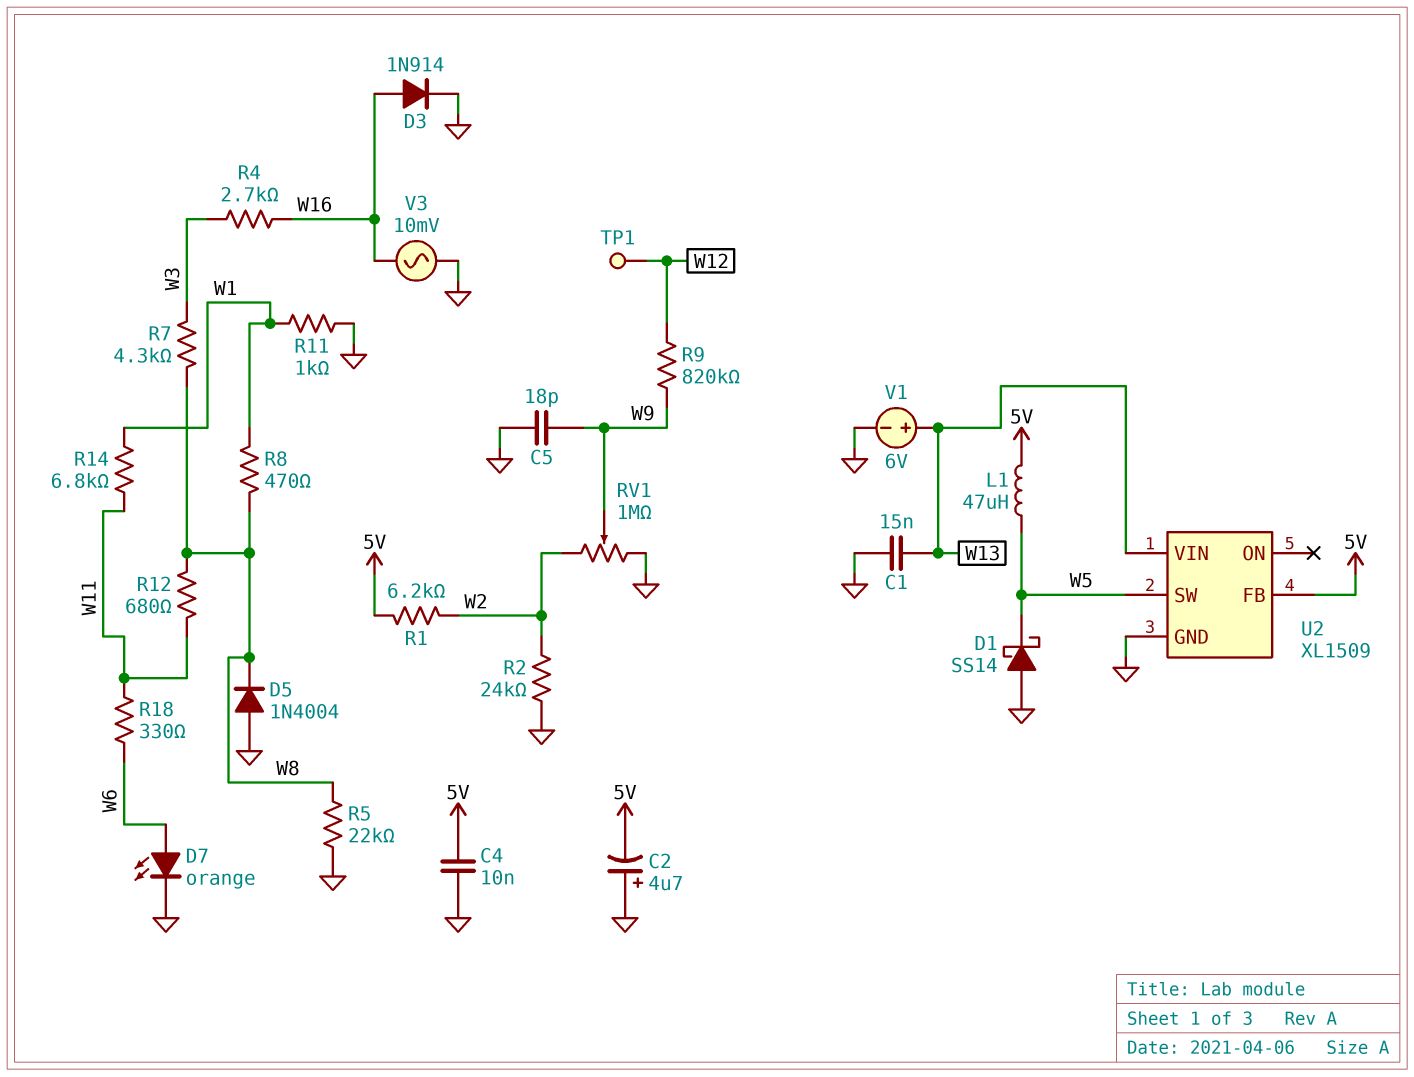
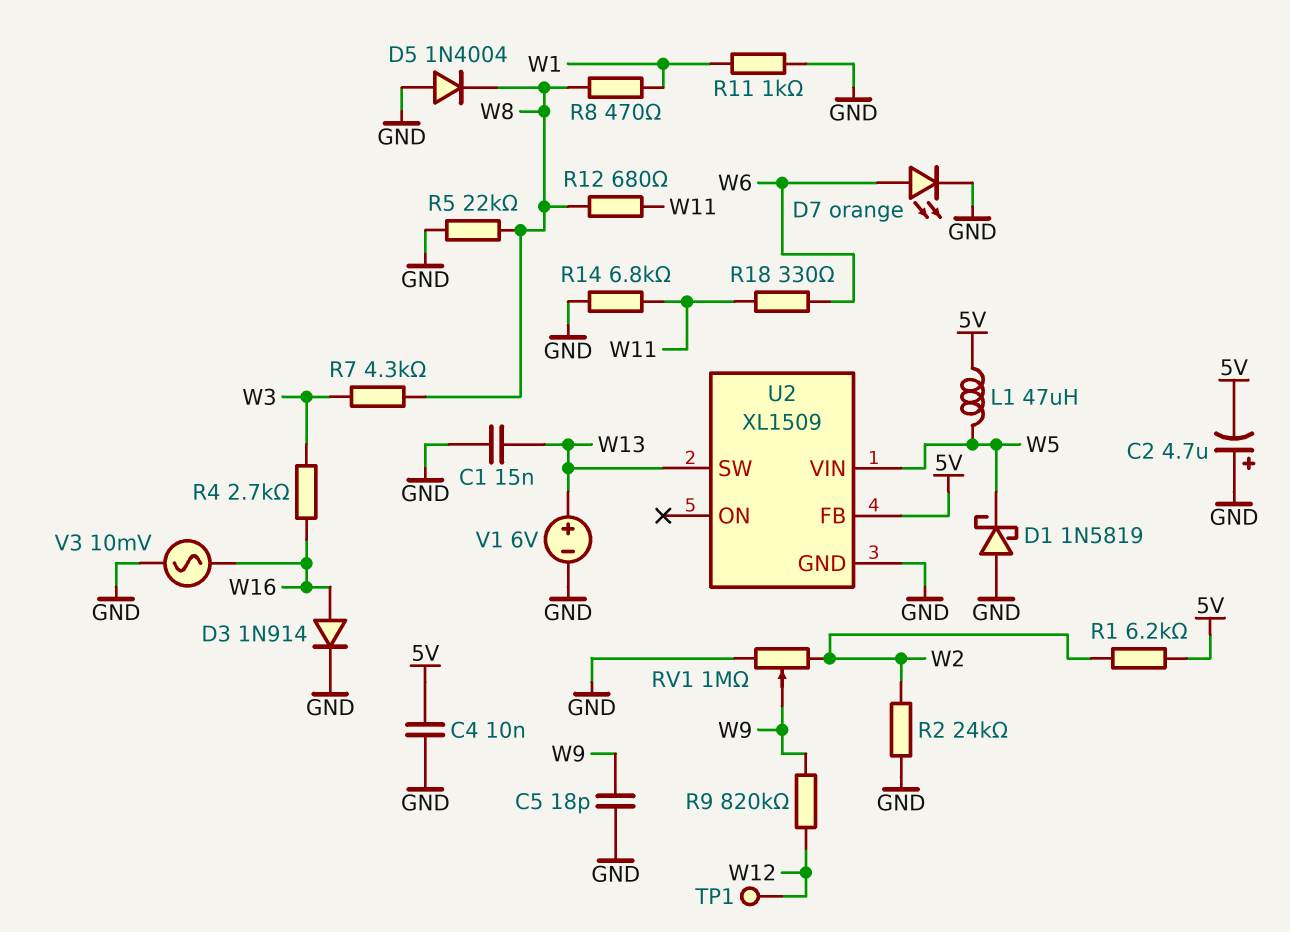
D1: schottky SS14 (A GND, K W5) -> schottky 1N5819 (A GND, K W5)
R14: 6.8k (W1, W11) -> 6.8k (GND, W11)
U2 pin SW: W5 -> W13
U2 pin VIN: W13 -> W5

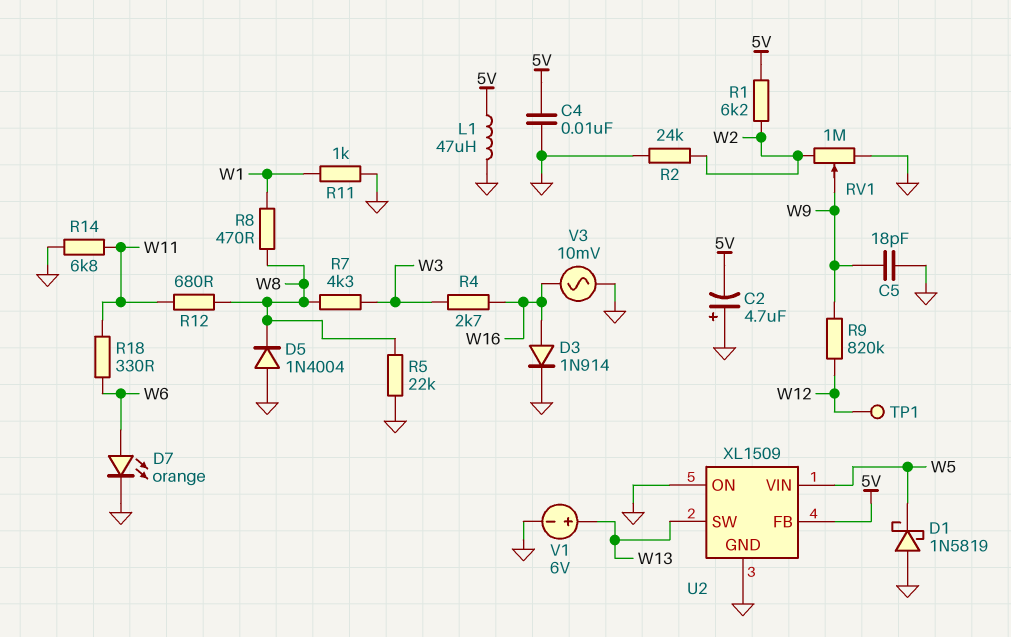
C1: 15nF (GND, W13) -> none
L1: 47uH (5V, W5) -> 47uH (5V, GND)
U2 pin ON: none -> GND

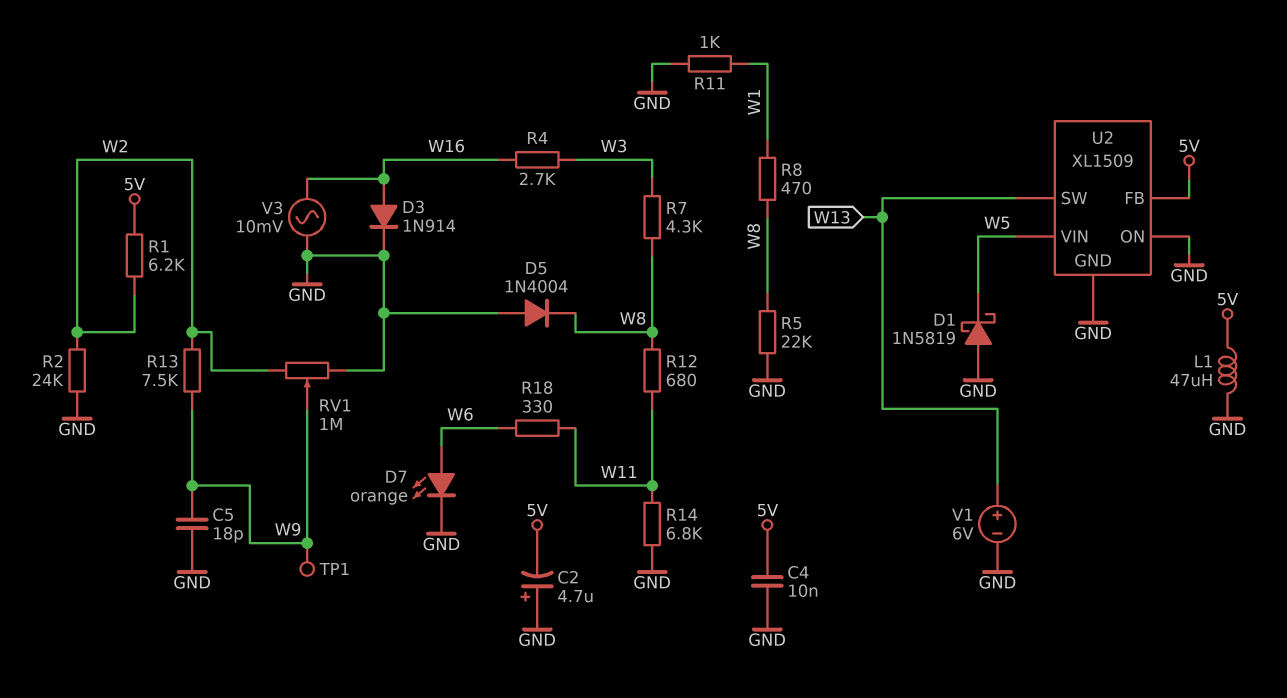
R9: 820k (W9, W12) -> none
R13: none -> 7.5k (W2, W9)
TP1: test point (W12) -> test point (W9)

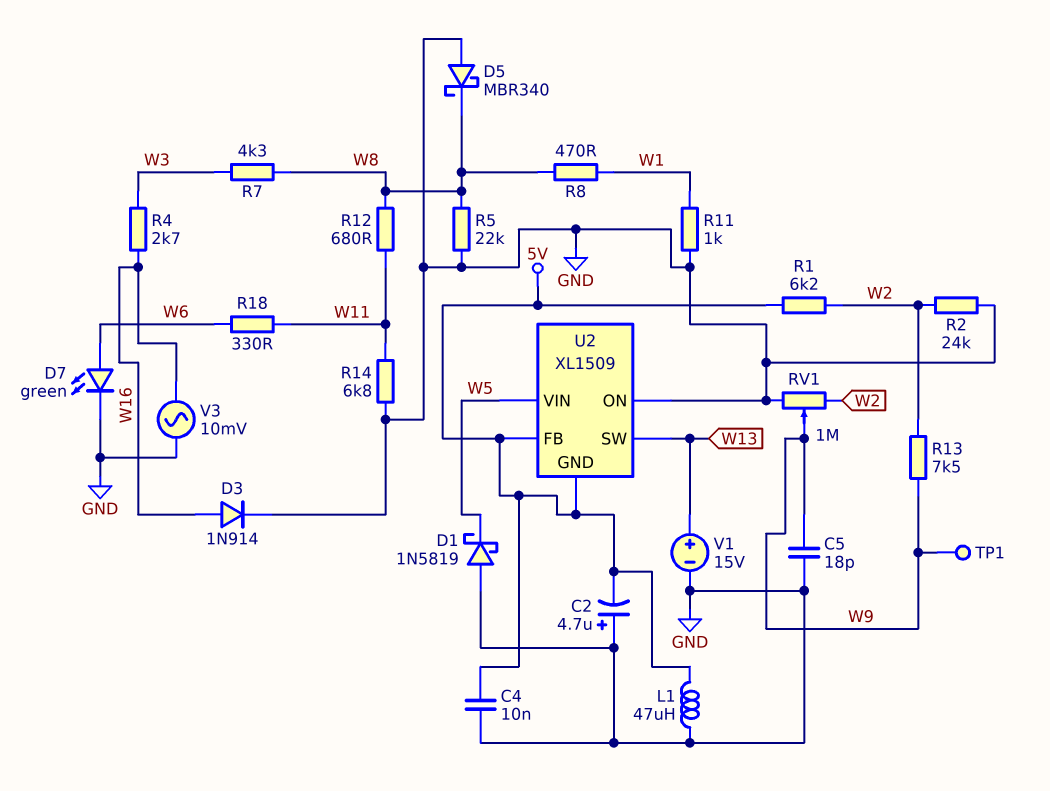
D5: diode 1N4004 (A GND, K W8) -> schottky MBR340 (A GND, K W8)
D7: LED orange (A W6, K GND) -> LED green (A W6, K GND)
U2 pin GND: GND -> 5V
V1: 6V (plus W13, minus GND) -> 15V (plus W13, minus GND)

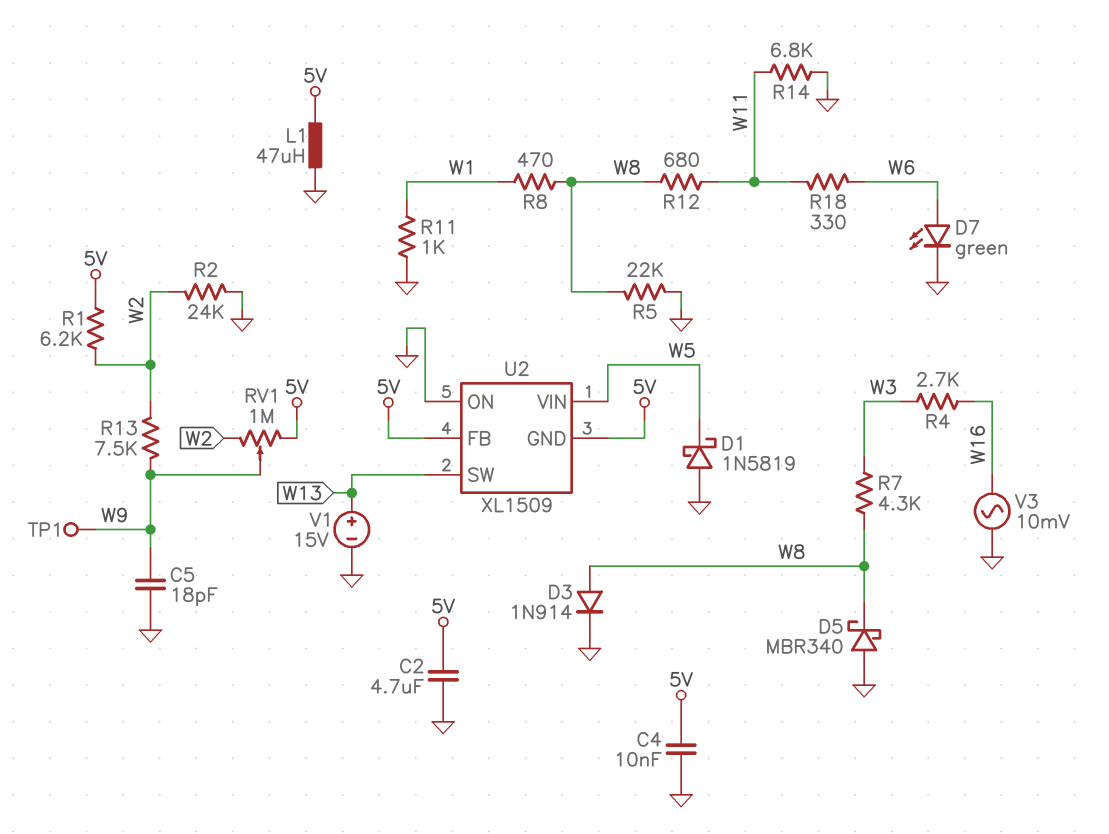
C2: 4.7uF (plus GND, minus 5V) -> 4.7uF (5V, GND)
D3: diode 1N914 (A W16, K GND) -> diode 1N914 (A W8, K GND)
RV1: 1M (GND, W2, wiper W9) -> 1M (5V, W2, wiper W9)

